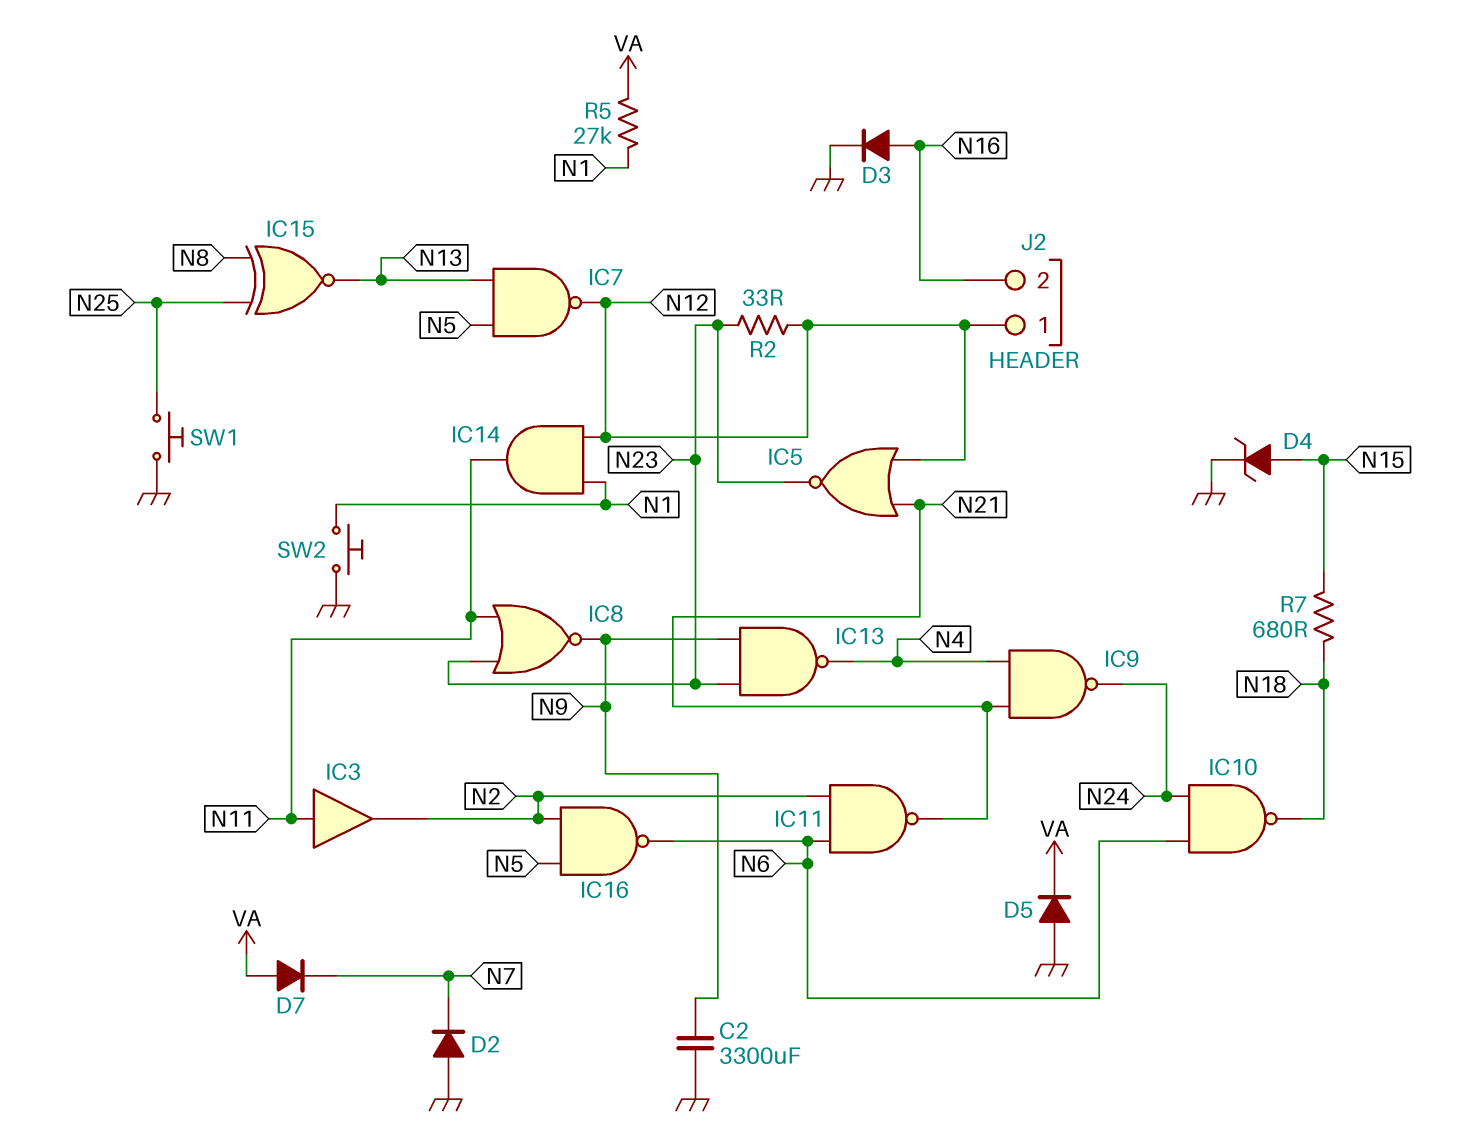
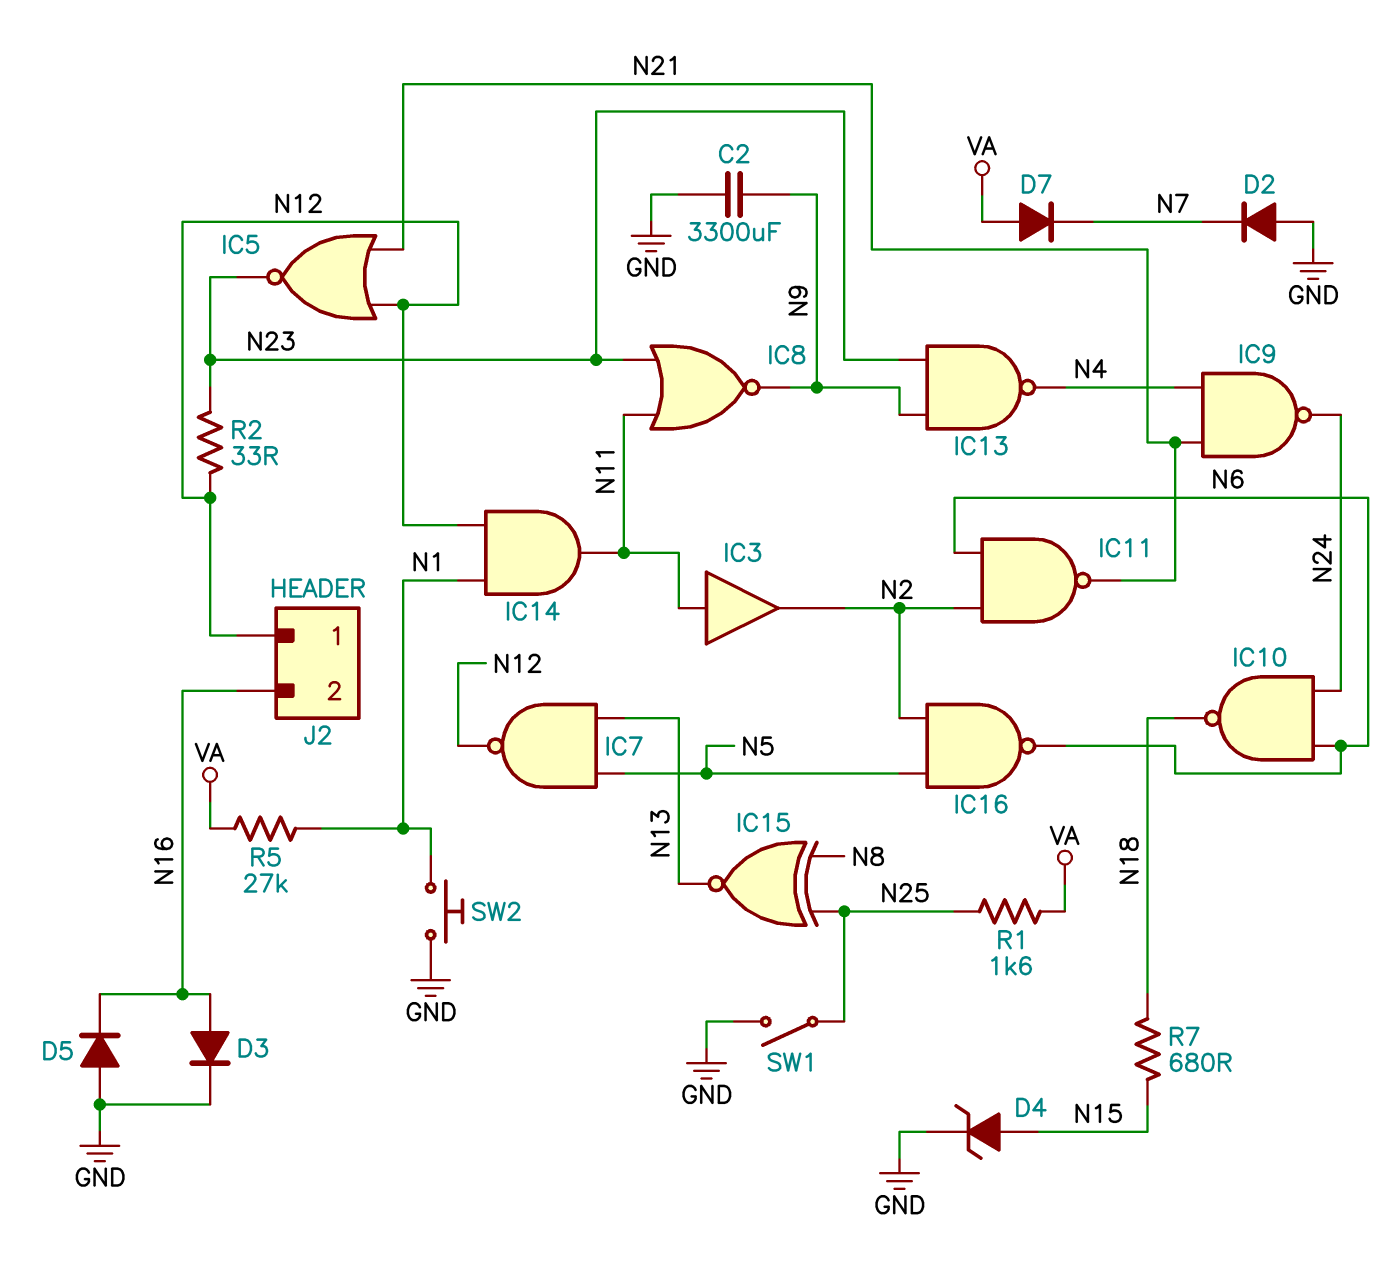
D5: diode (A GND, K VA) -> diode (A GND, K N16)
R1: none -> 1.6k (N25, VA)
SW1: button (GND, N25) -> switch (GND, N25)

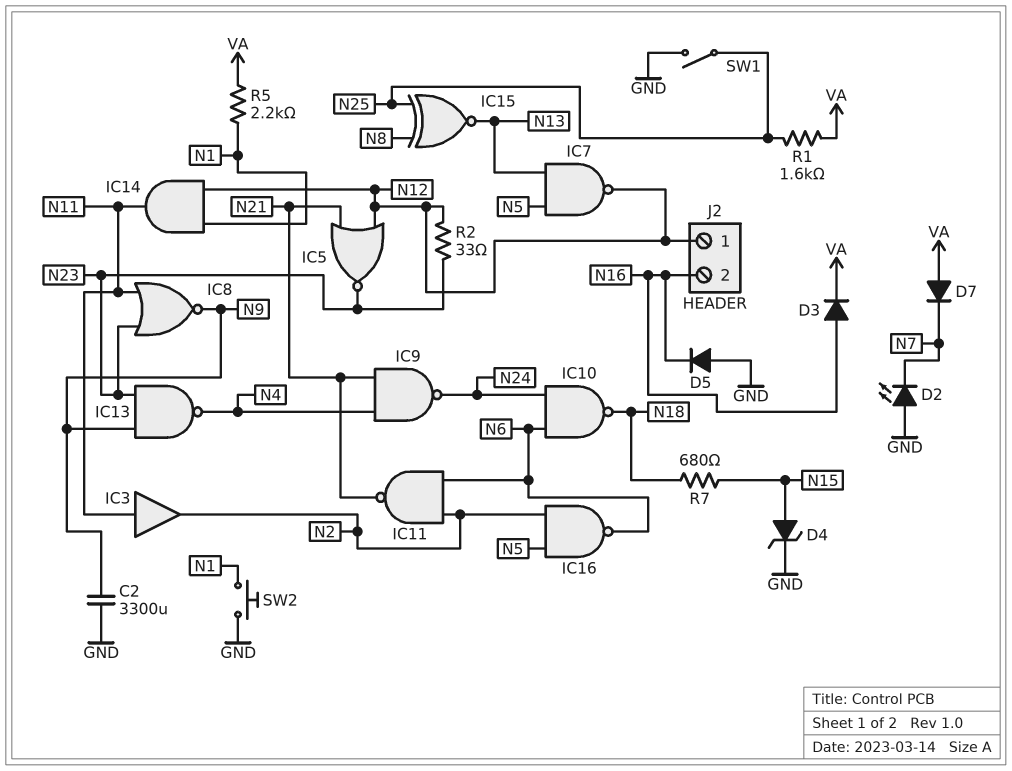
D2: diode (A GND, K N7) -> LED (A GND, K N7)
D3: diode (A N16, K GND) -> diode (A N16, K VA)
R5: 27k (N1, VA) -> 2.2k (N1, VA)

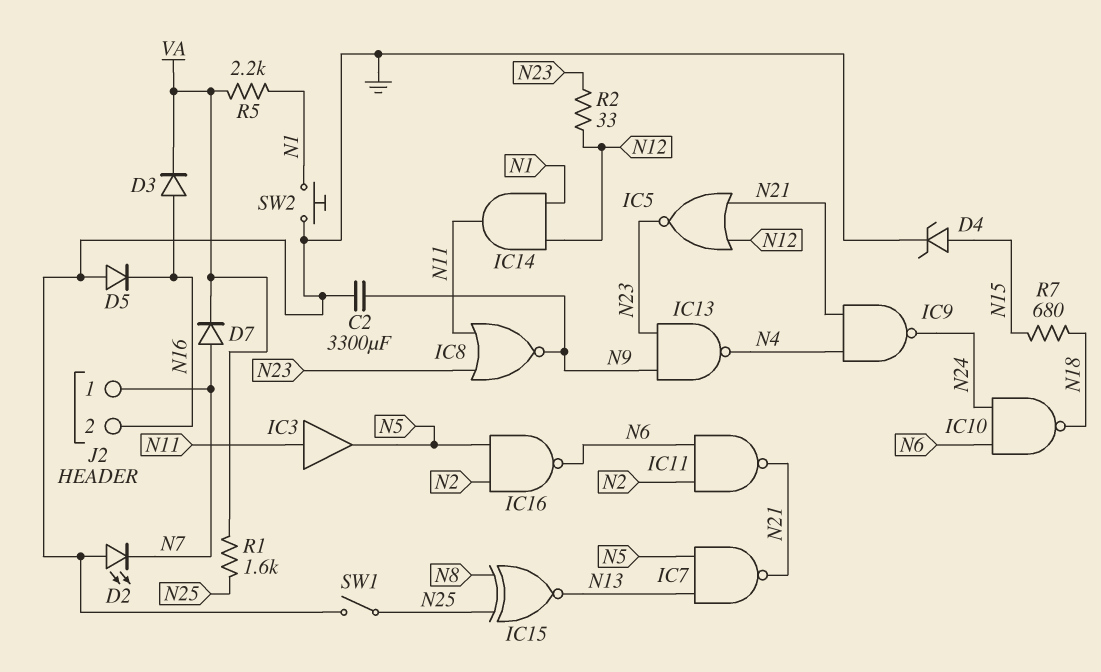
D7: diode (A VA, K N7) -> diode (A N7, K VA)
IC3: buffer (in N11, out N2) -> buffer (in N11, out N5)
IC7: NAND (in N5, in N13, out N12) -> NAND (in N5, in N13, out N21)
J2 pin 1: N12 -> N7

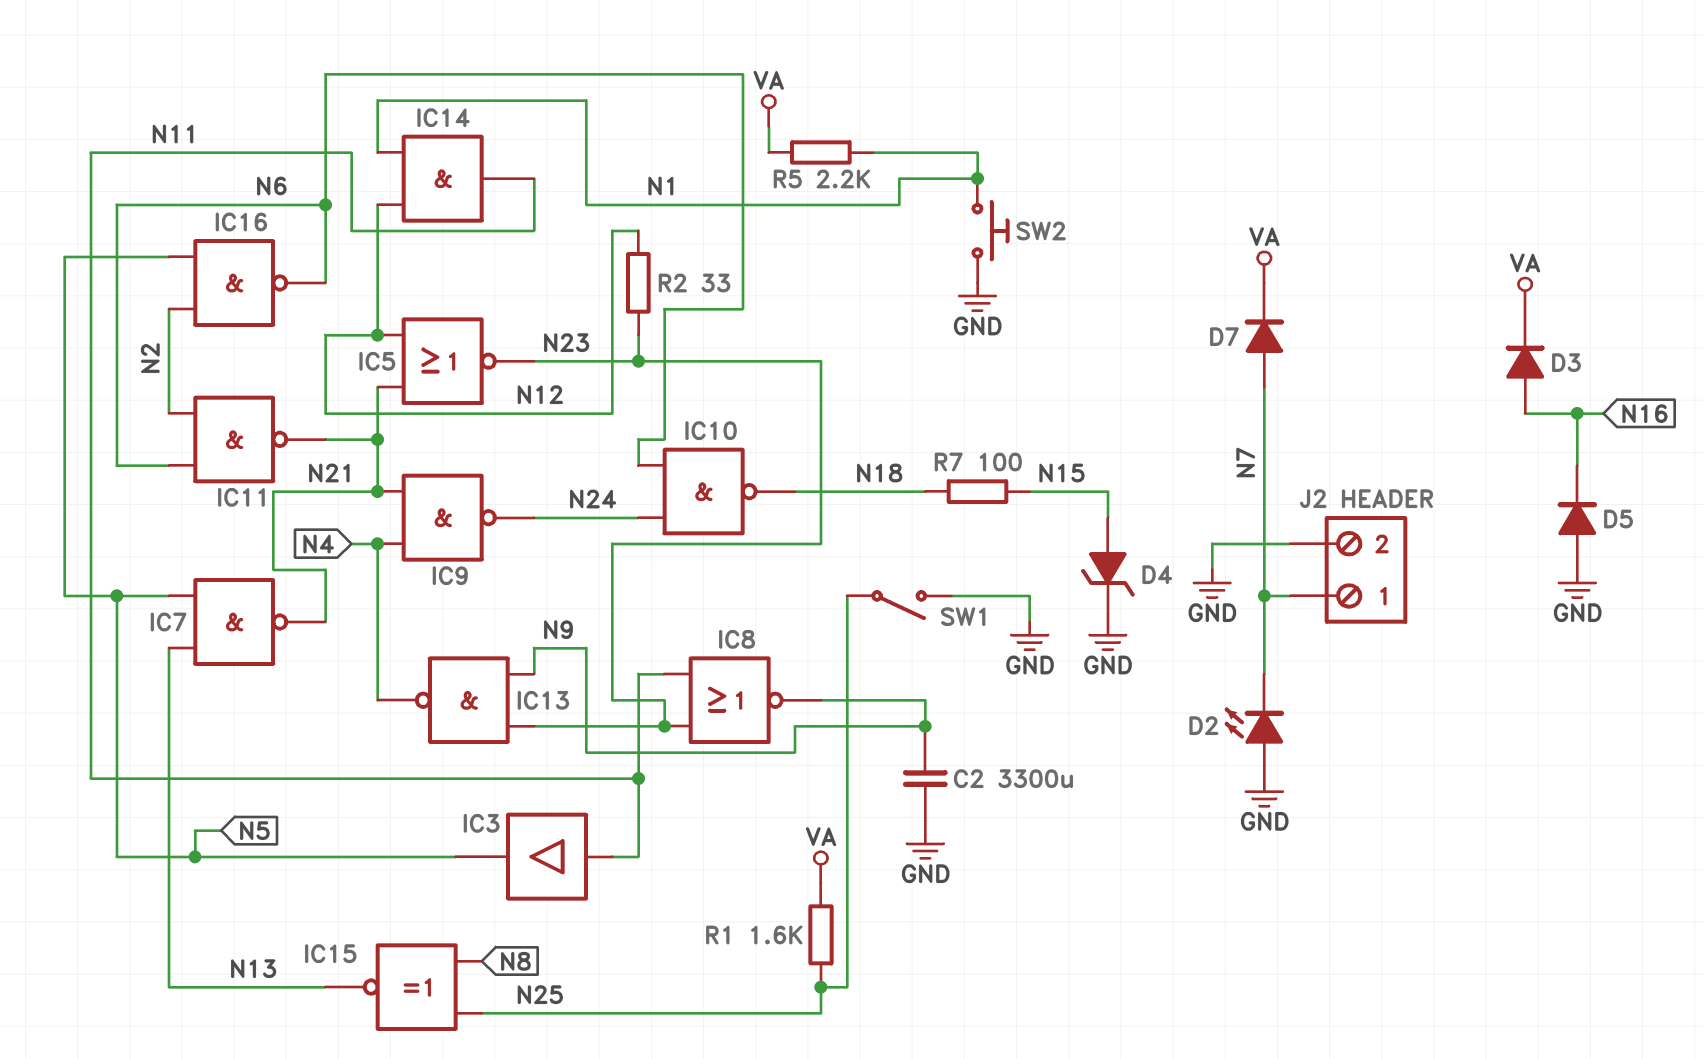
J2 pin 2: N16 -> GND
R7: 680 (N15, N18) -> 100 (N15, N18)

